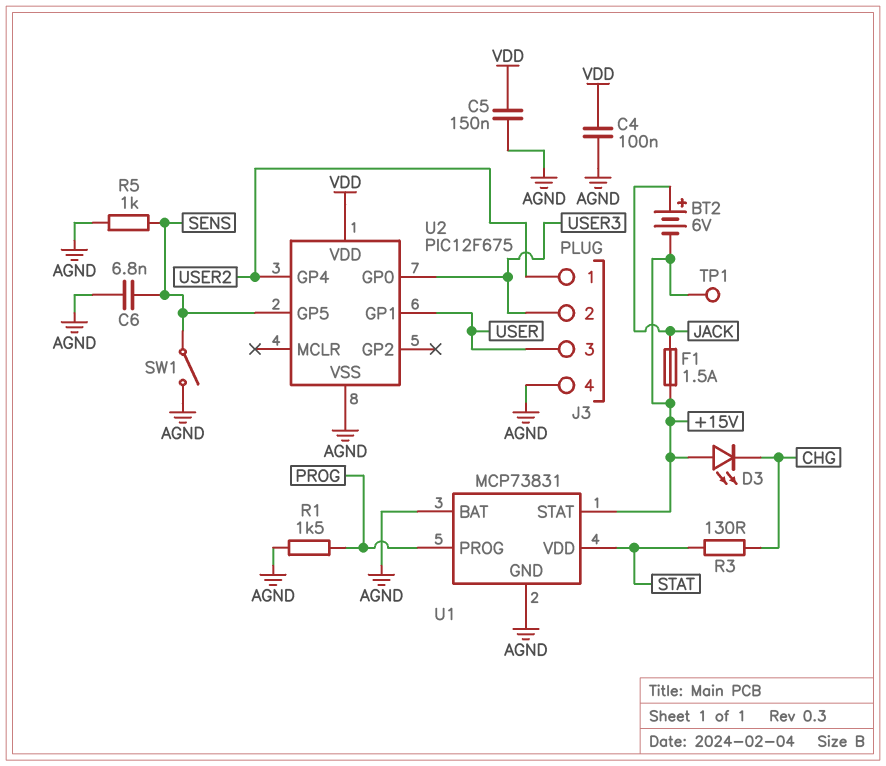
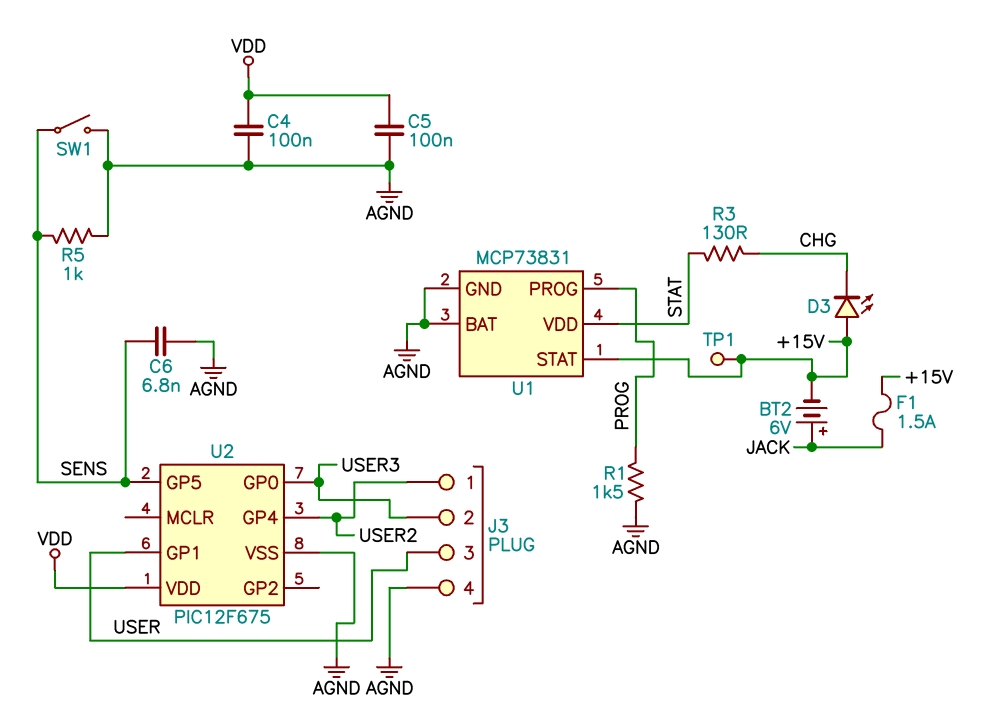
C5: 150nF (AGND, VDD) -> 100nF (AGND, VDD)

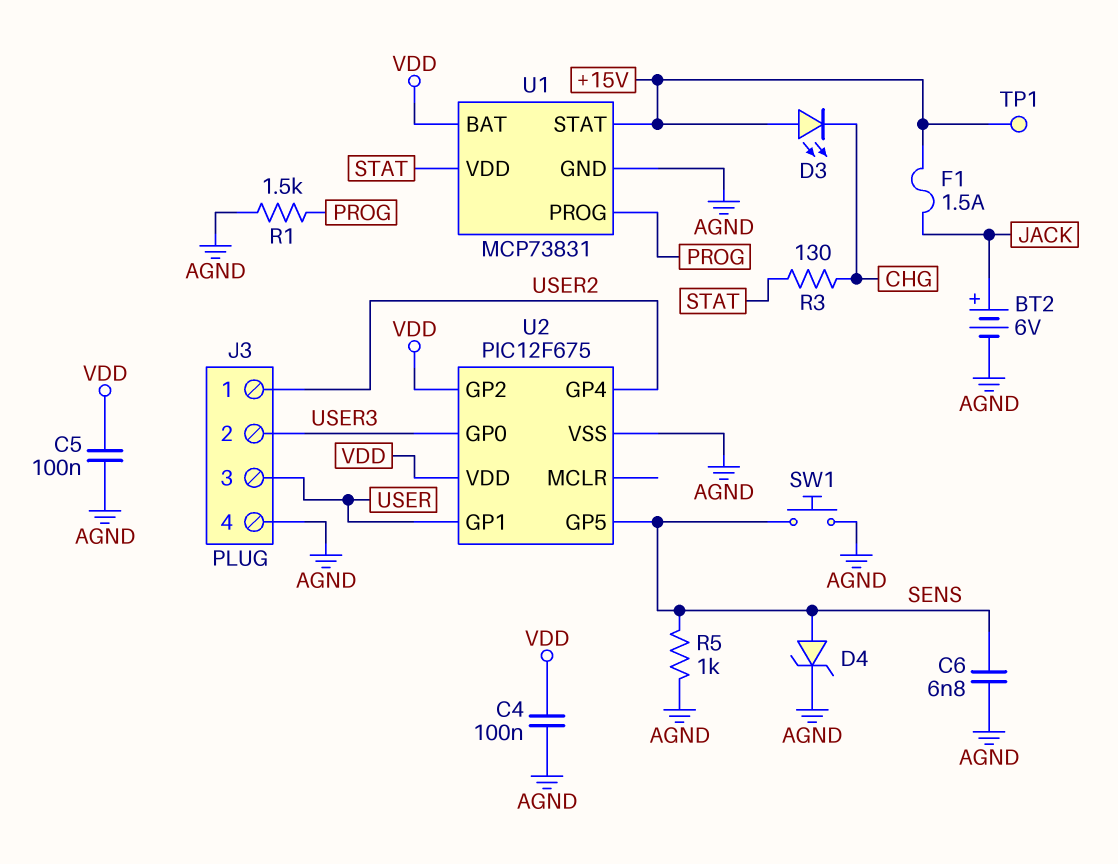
BT2: 6V (plus JACK, minus +15V) -> 6V (plus JACK, minus AGND)
D4: none -> zener (A SENS, K AGND)
SW1: switch (AGND, SENS) -> button (AGND, SENS)
U1 pin BAT: AGND -> VDD
U2 pin GP2: none -> VDD

